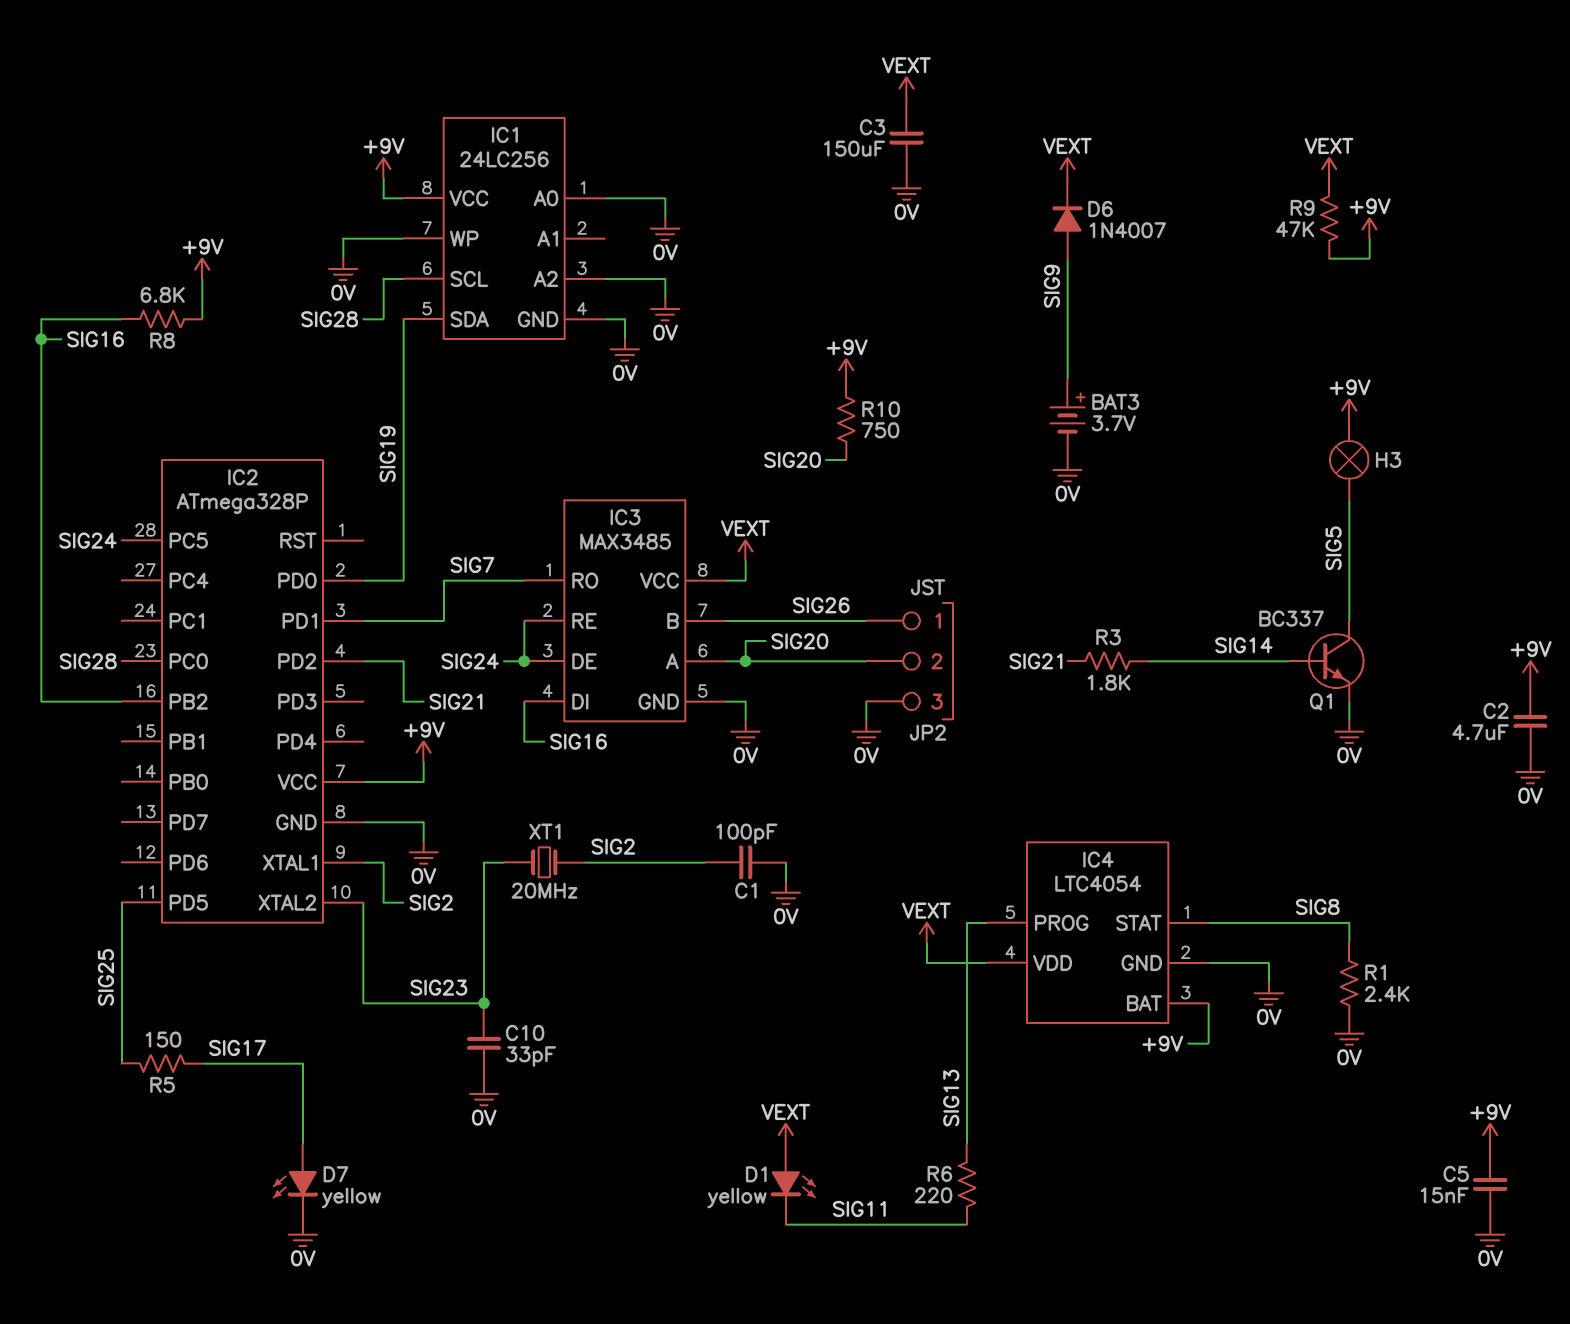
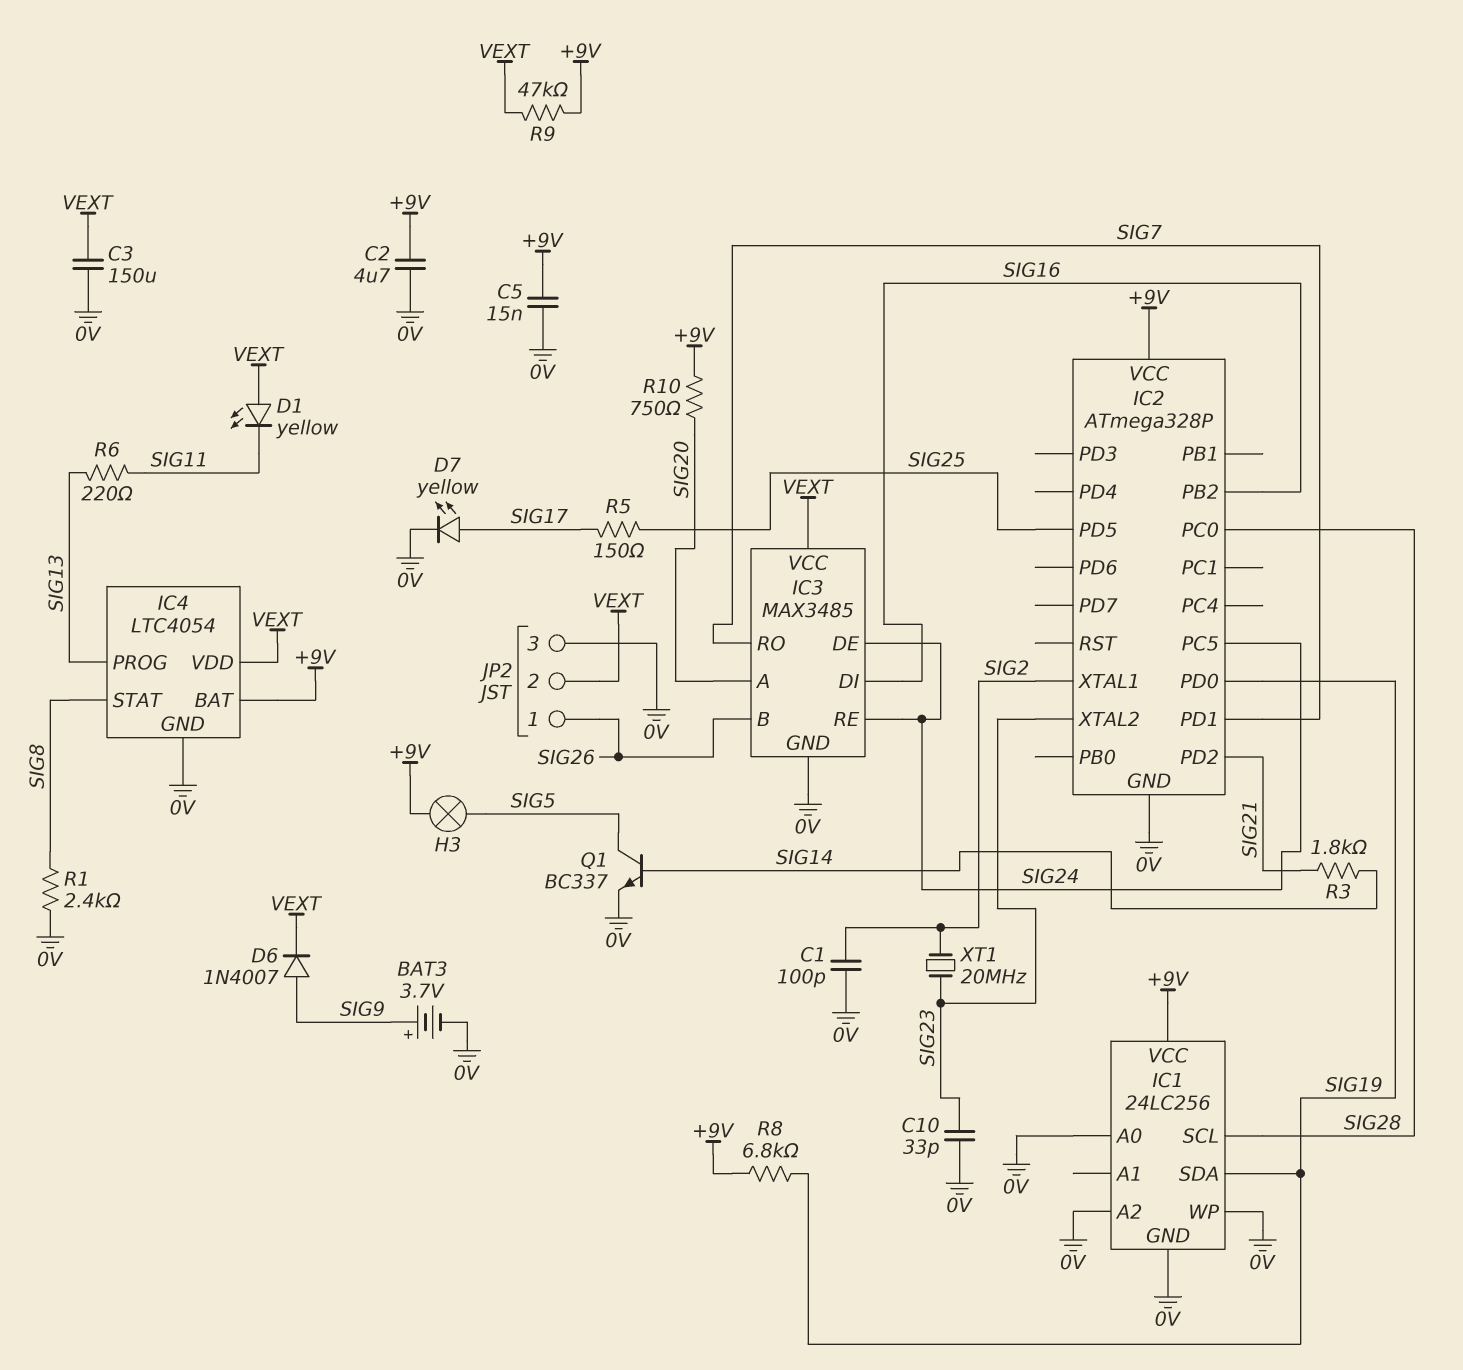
JP2 pin 2: SIG20 -> VEXT
R8: 6.8k (+9V, SIG16) -> 6.8k (+9V, SIG19)

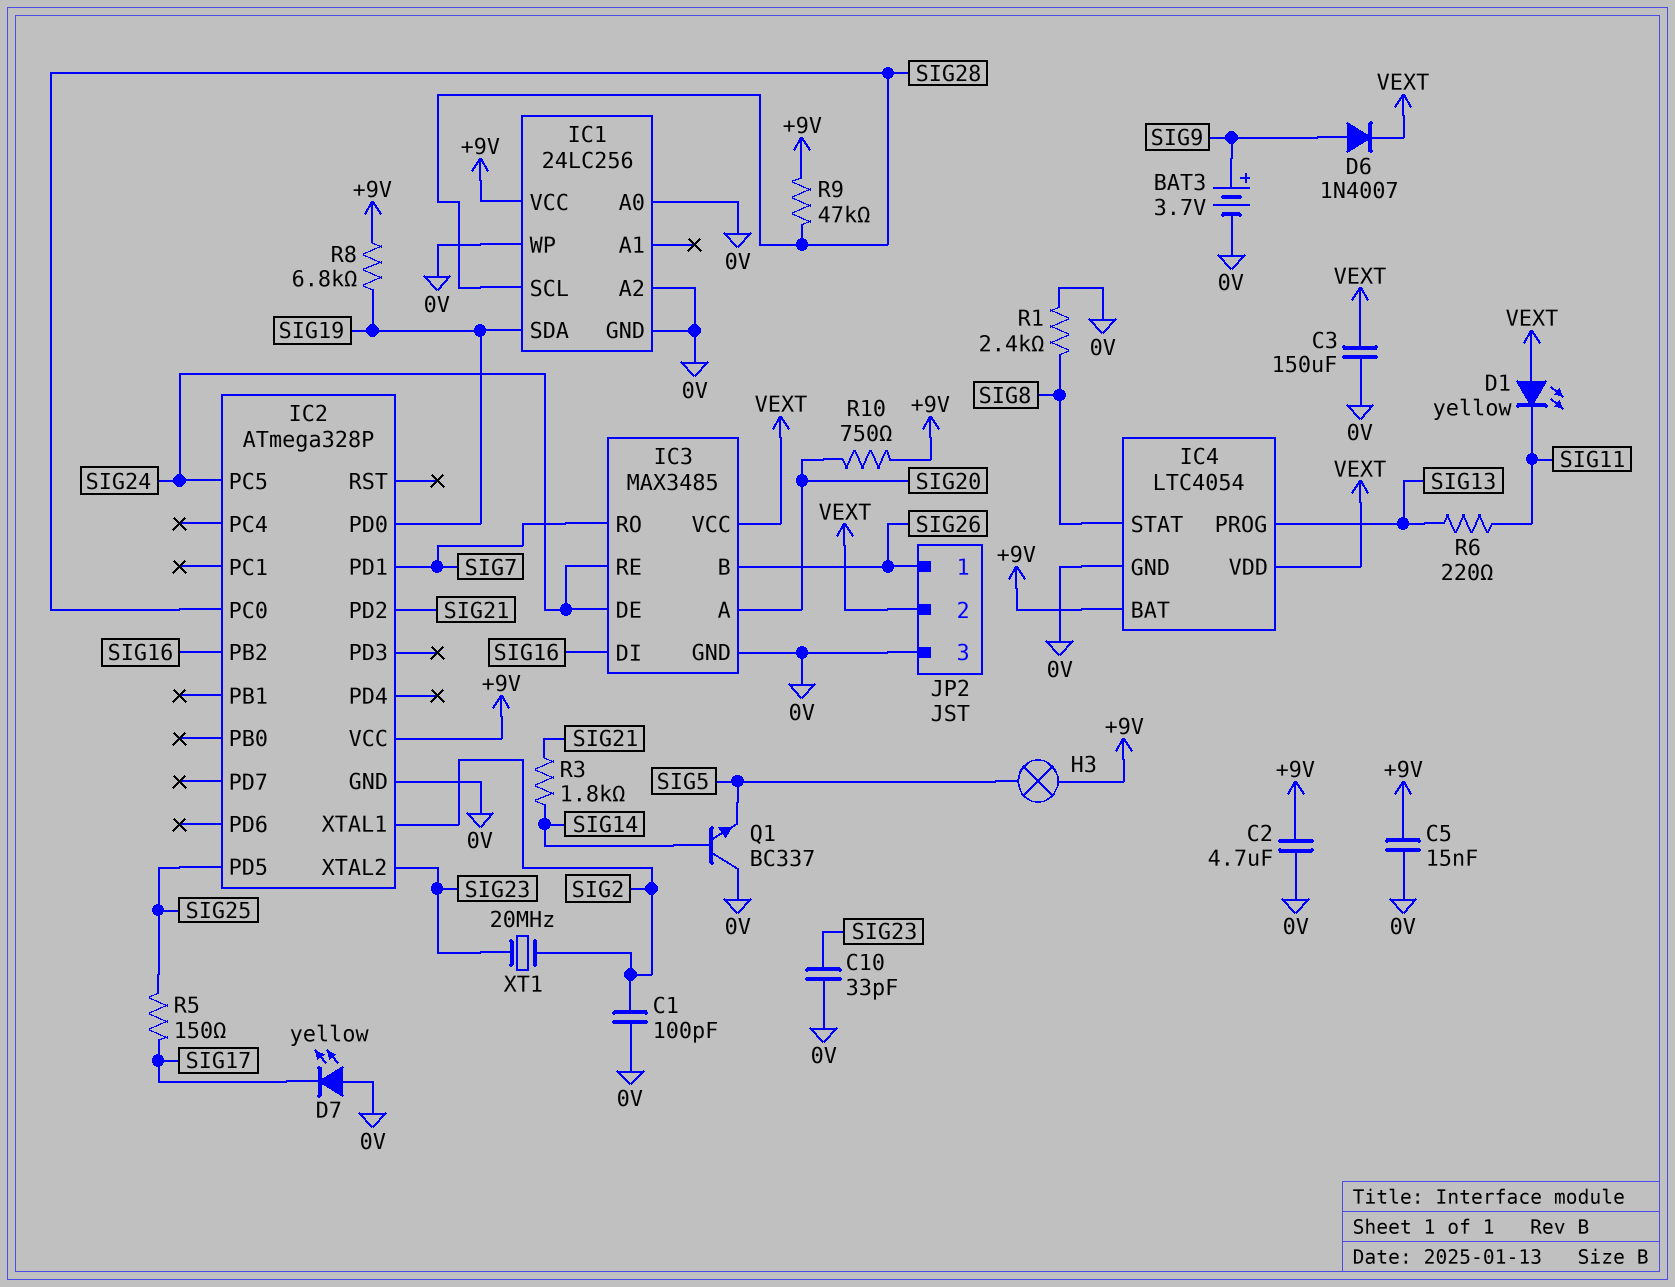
D7: LED yellow (A SIG17, K 0V) -> LED yellow (A 0V, K SIG17)
Q1: NPN BC337 (B SIG14, C SIG5, E 0V) -> NPN BC337 (B SIG14, C 0V, E SIG5)
R9: 47k (+9V, VEXT) -> 47k (+9V, SIG28)

